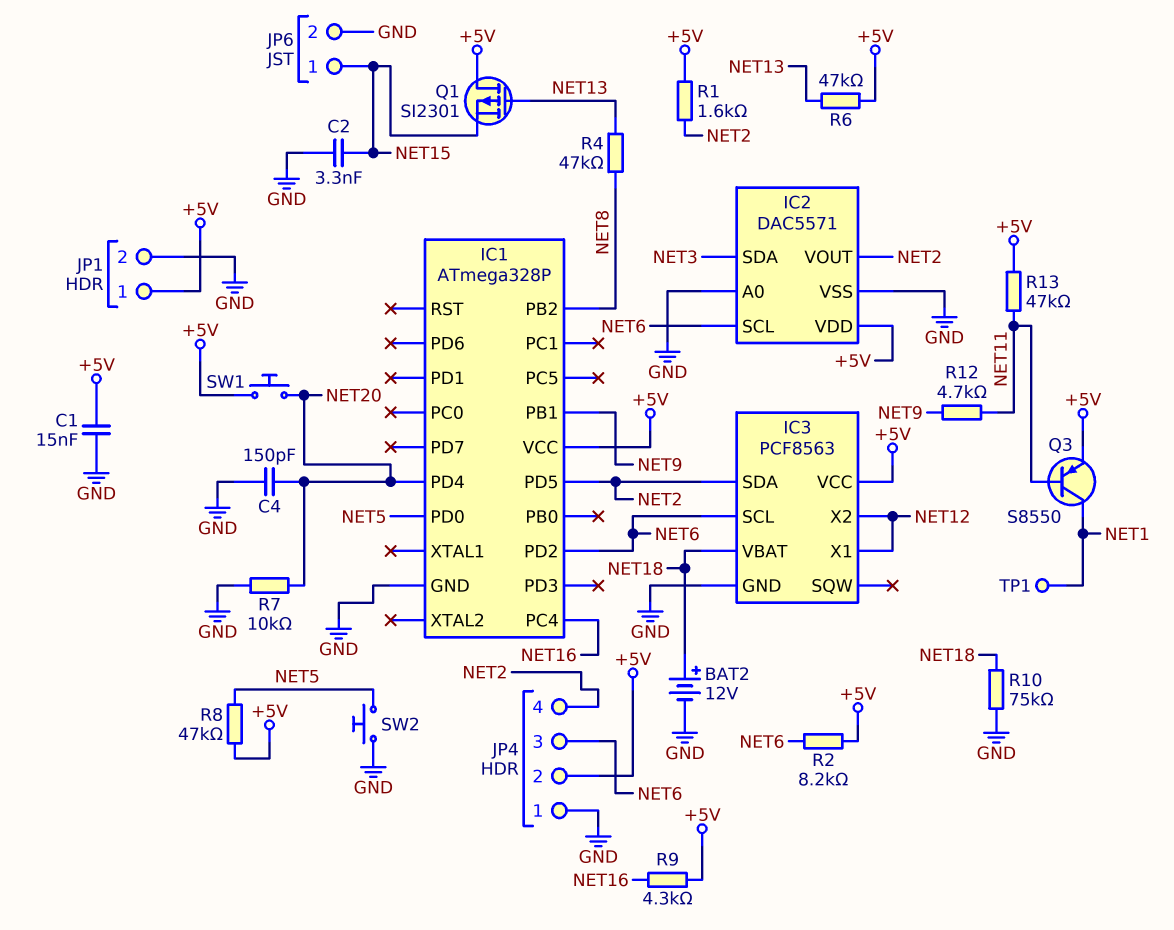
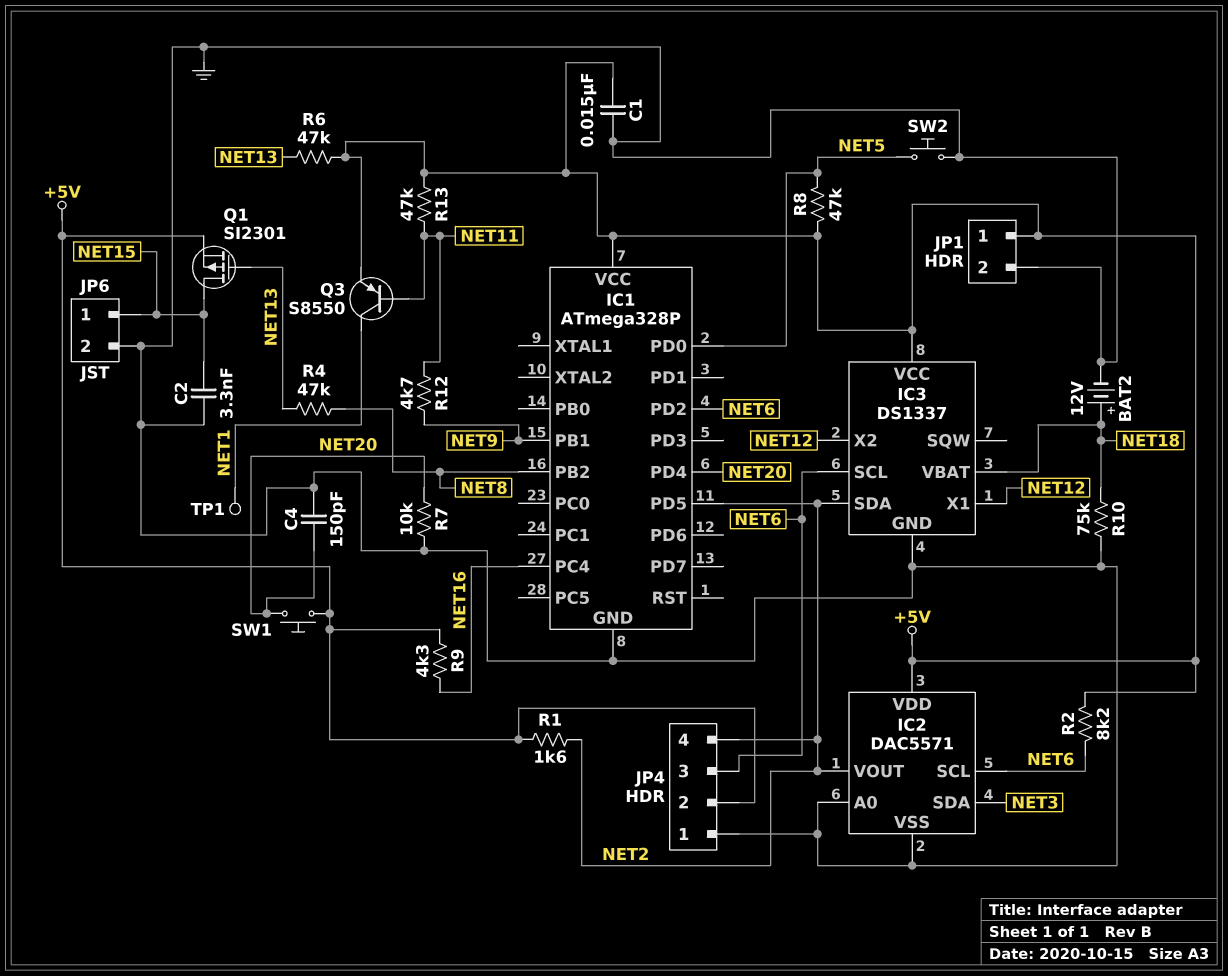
IC3: PCF8563 -> DS1337
Q1: PMOS SI2301 (G NET13, D +5V, S NET15) -> PMOS SI2301 (G NET13, D NET15, S +5V)

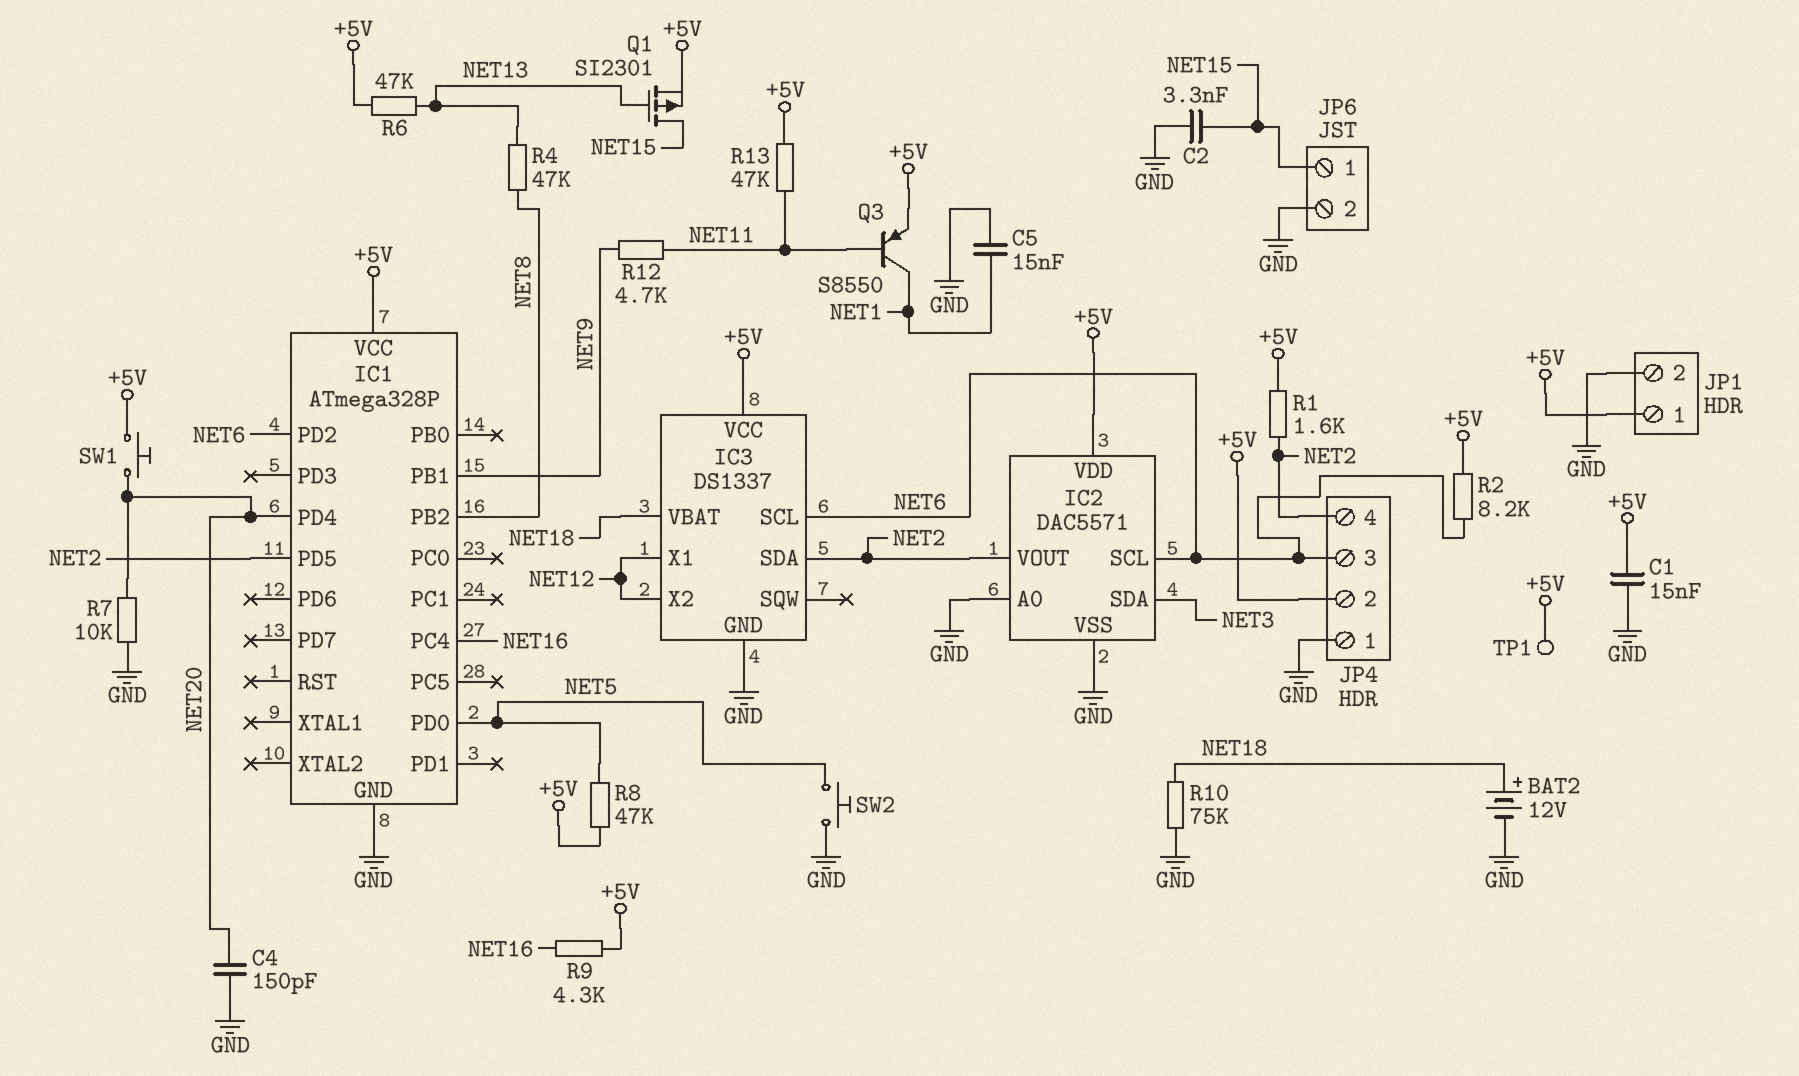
C5: none -> 15nF (GND, NET1)
TP1: test point (NET1) -> test point (+5V)

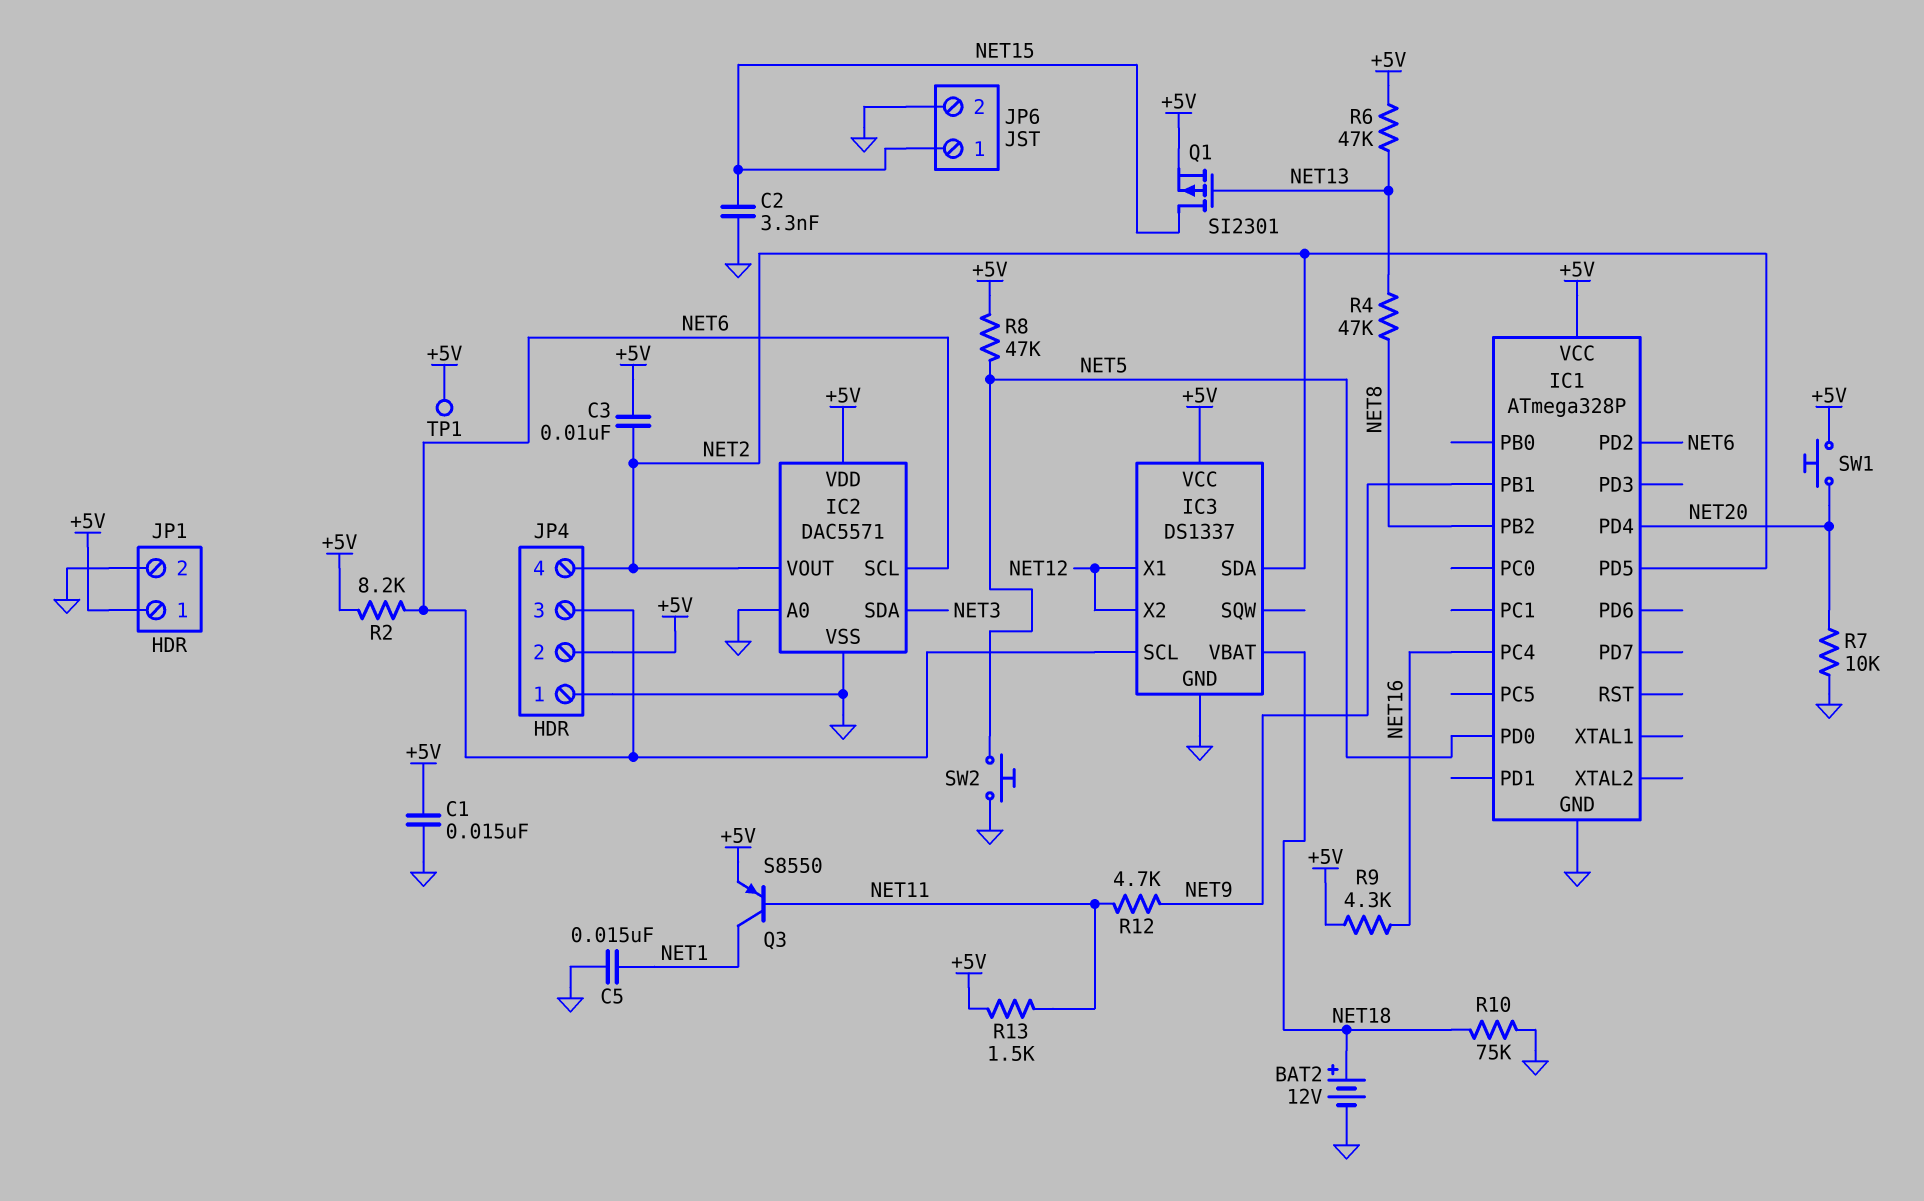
C3: none -> 10nF (+5V, NET2)
C4: 150pF (GND, NET20) -> none
R1: 1.6k (+5V, NET2) -> none
R13: 47k (+5V, NET11) -> 1.5k (+5V, NET11)

